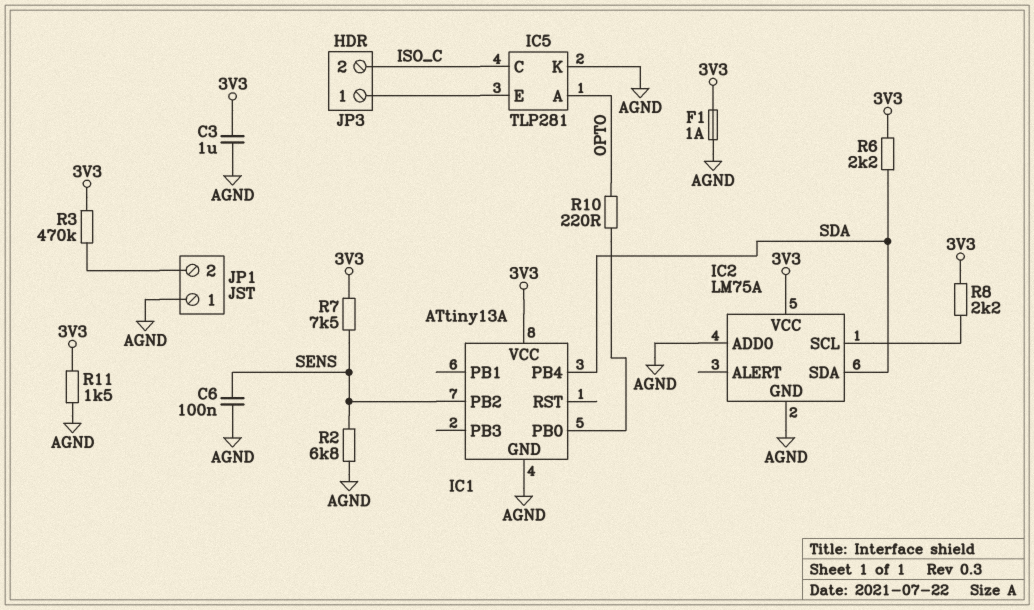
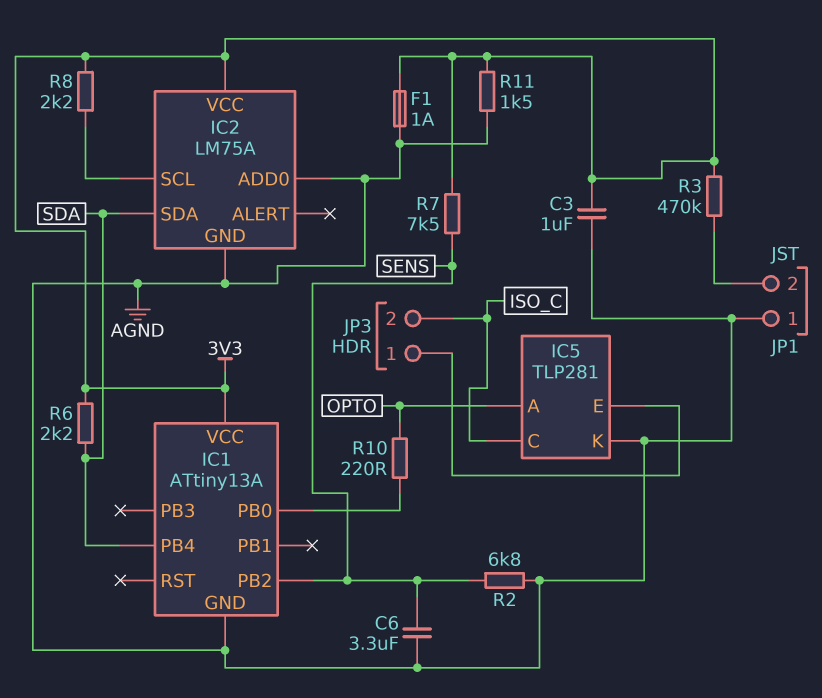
C6: 100nF (AGND, SENS) -> 3.3uF (AGND, SENS)

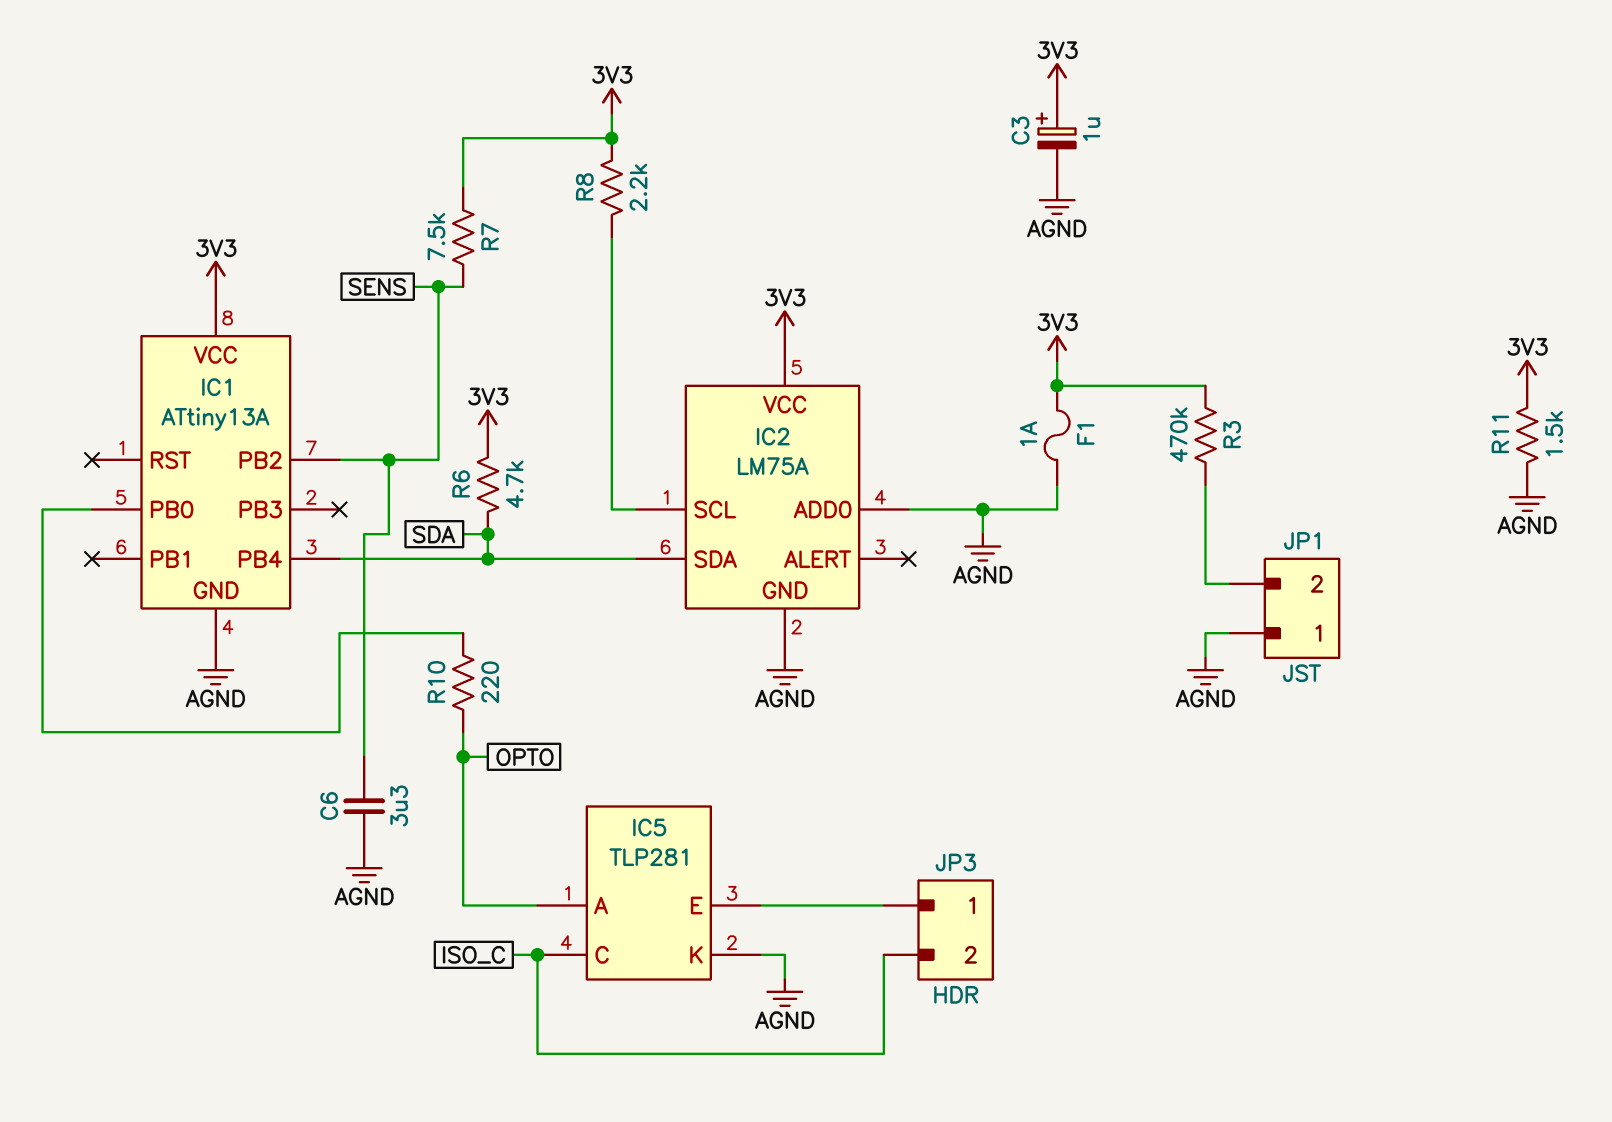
C3: 1uF (3V3, AGND) -> 1uF (plus 3V3, minus AGND)
R2: 6.8k (AGND, SENS) -> none
R6: 2.2k (3V3, SDA) -> 4.7k (3V3, SDA)

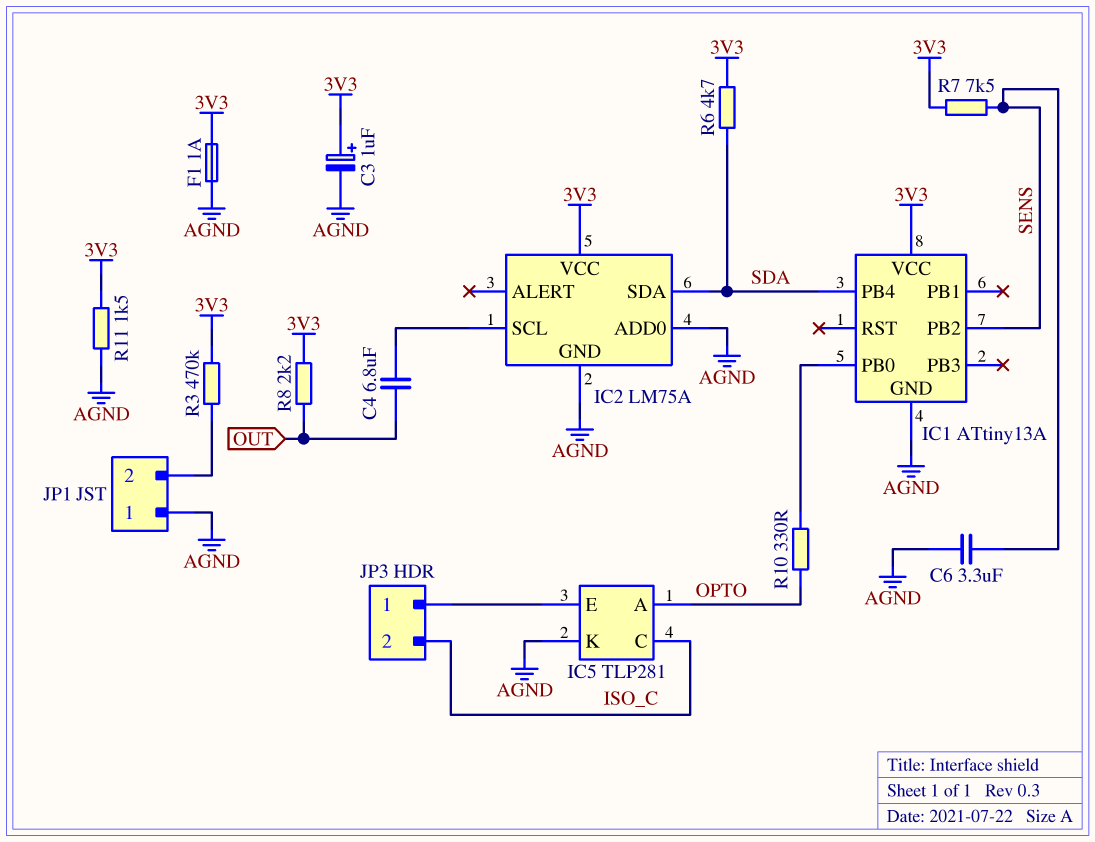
C4: none -> 6.8uF (IC2/SCL, OUT)
R8: 2.2k (3V3, IC2/SCL) -> 2.2k (3V3, OUT)
R10: 220 (IC1/PB0, OPTO) -> 330 (IC1/PB0, OPTO)

